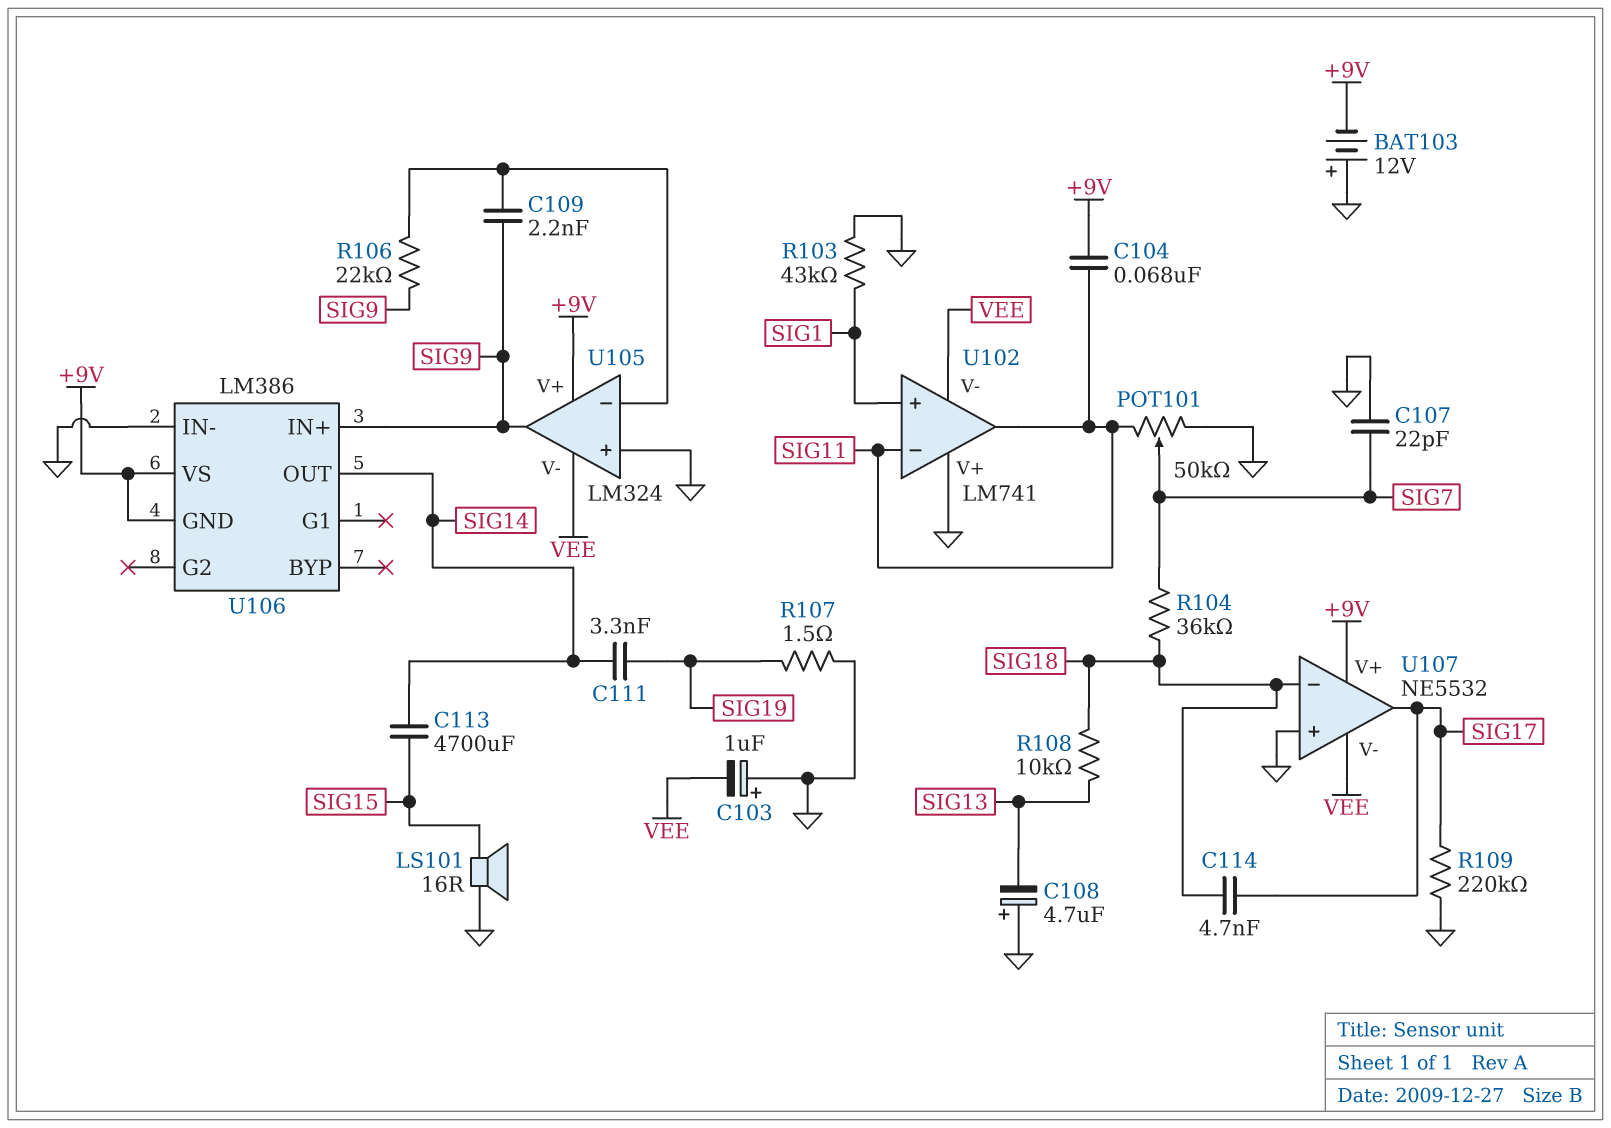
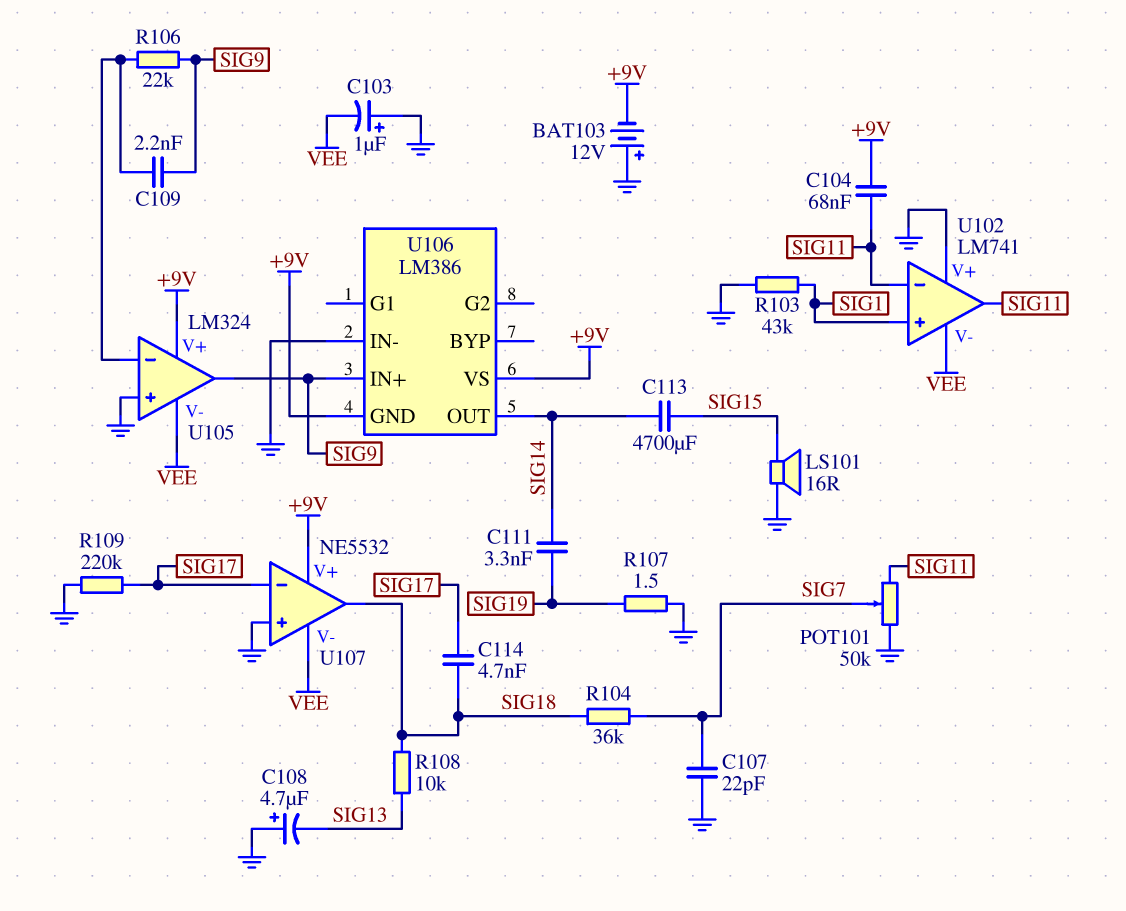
U107 pin in-: SIG18 -> SIG17
U107 pin out: SIG17 -> SIG18

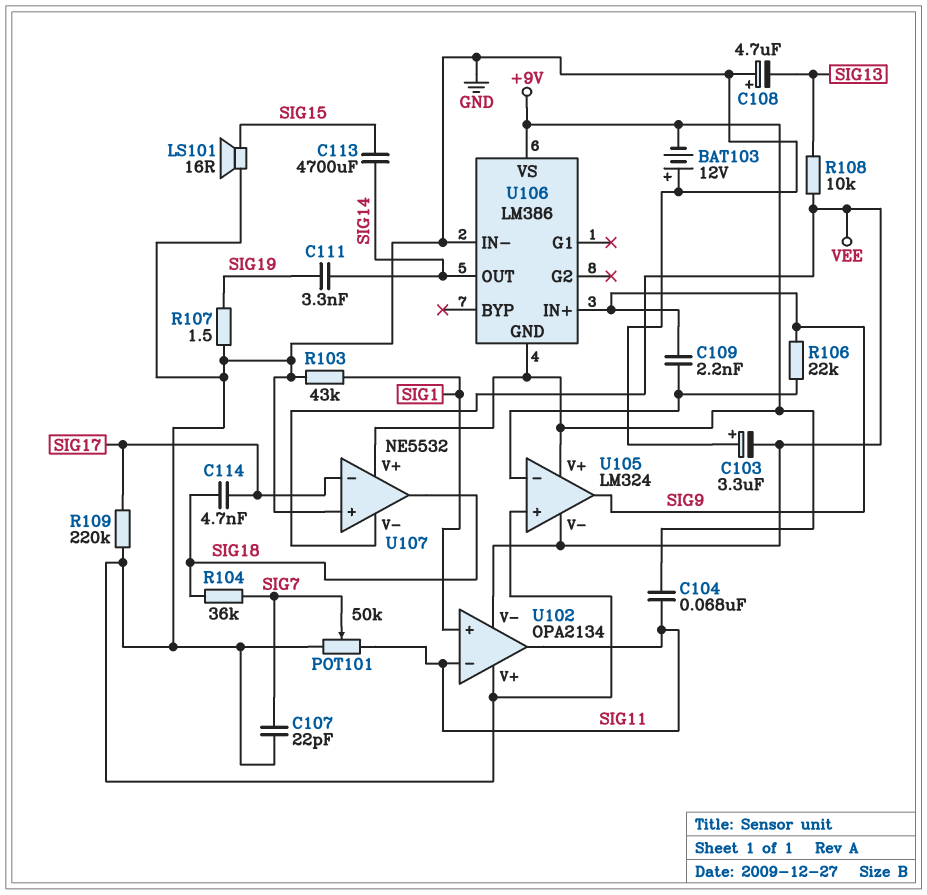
C103: 1uF (plus GND, minus VEE) -> 3.3uF (plus GND, minus VEE)
R108: 10k (SIG13, SIG18) -> 10k (SIG13, VEE)
U102: LM741 -> OPA2134

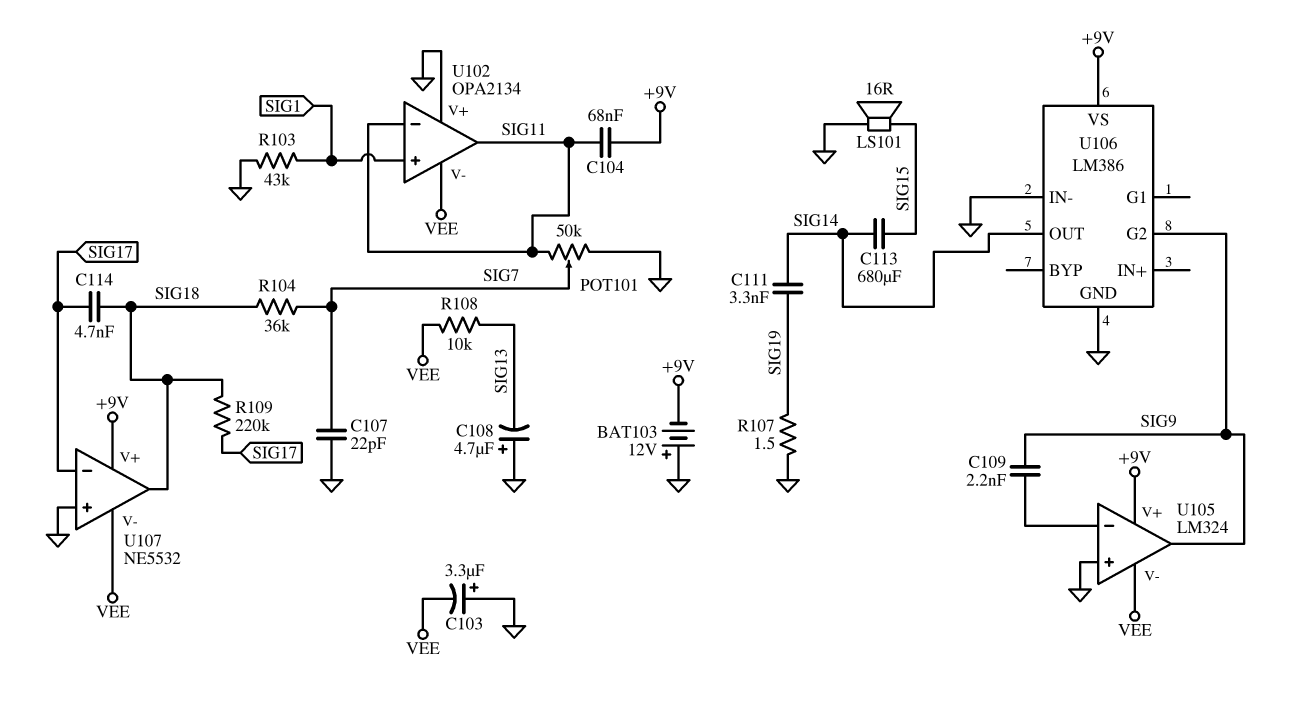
C113: 4700uF (SIG14, SIG15) -> 680uF (SIG14, SIG15)
R106: 22k (SIG9, U105/in-) -> none
R109: 220k (GND, SIG17) -> 220k (SIG17, SIG18)
U106 pin G2: none -> SIG9
U106 pin GND: +9V -> GND
U106 pin IN+: SIG9 -> none

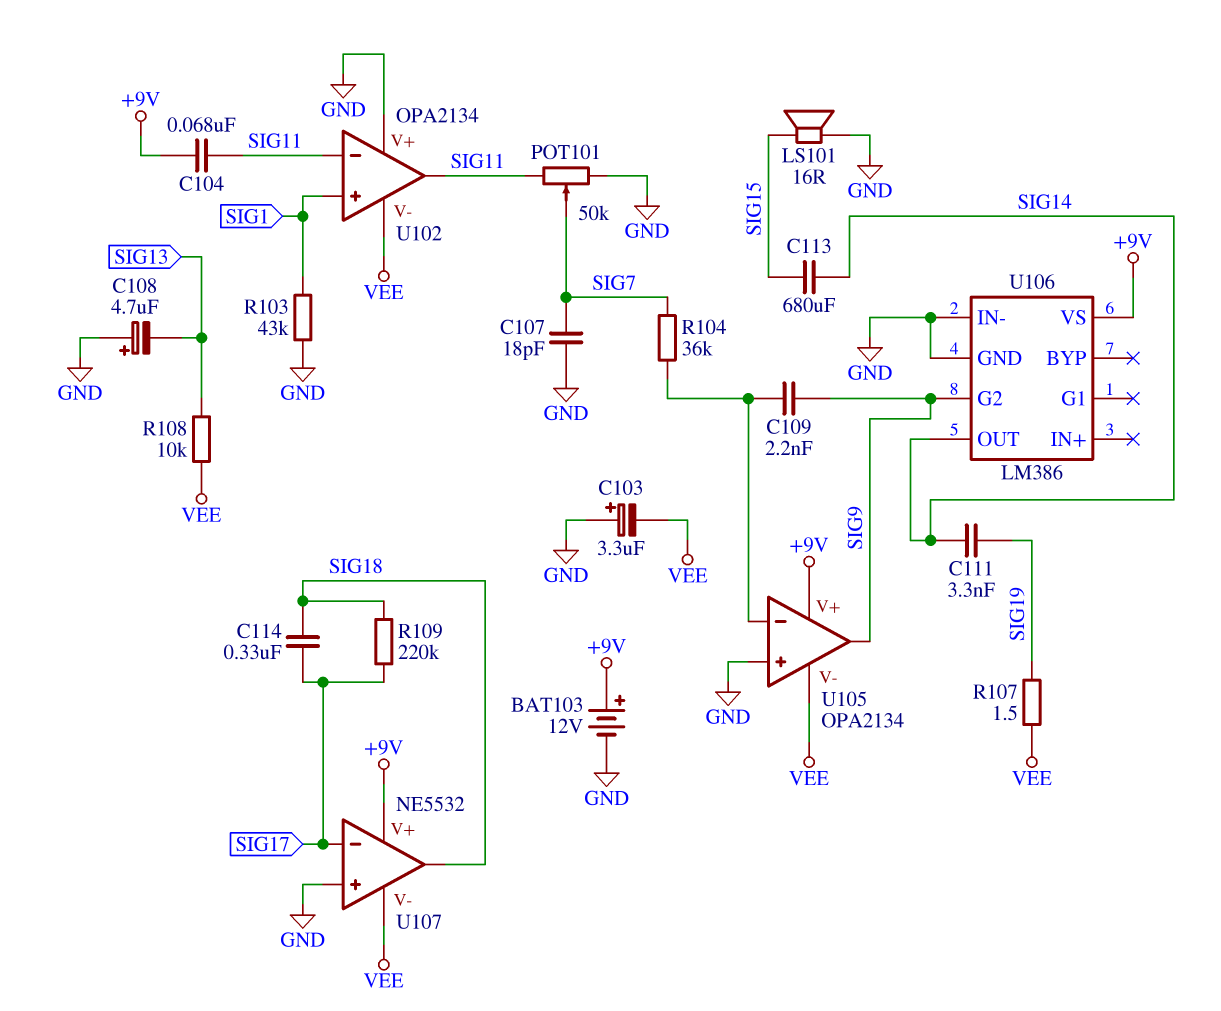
BAT103: 12V (plus GND, minus +9V) -> 12V (plus +9V, minus GND)
C107: 22pF (GND, SIG7) -> 18pF (GND, SIG7)
C114: 4.7nF (SIG17, SIG18) -> 330nF (SIG17, SIG18)
R104: 36k (SIG7, SIG18) -> 36k (SIG7, U105/in-)
R107: 1.5 (GND, SIG19) -> 1.5 (SIG19, VEE)
U105: LM324 -> OPA2134

